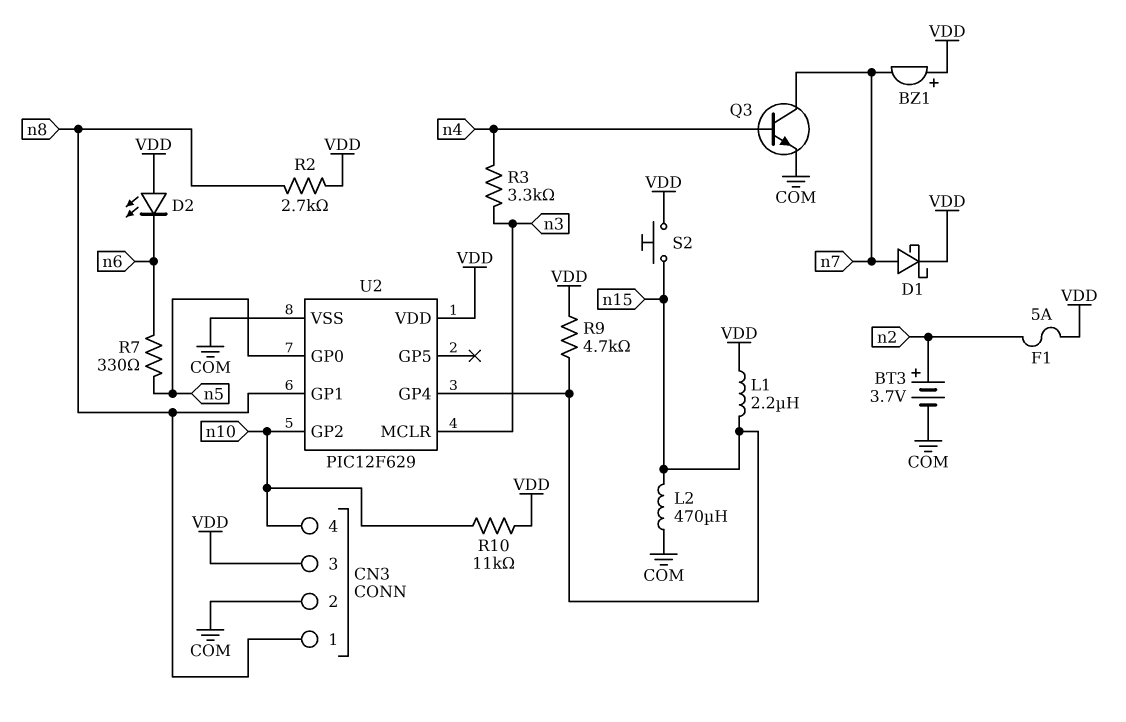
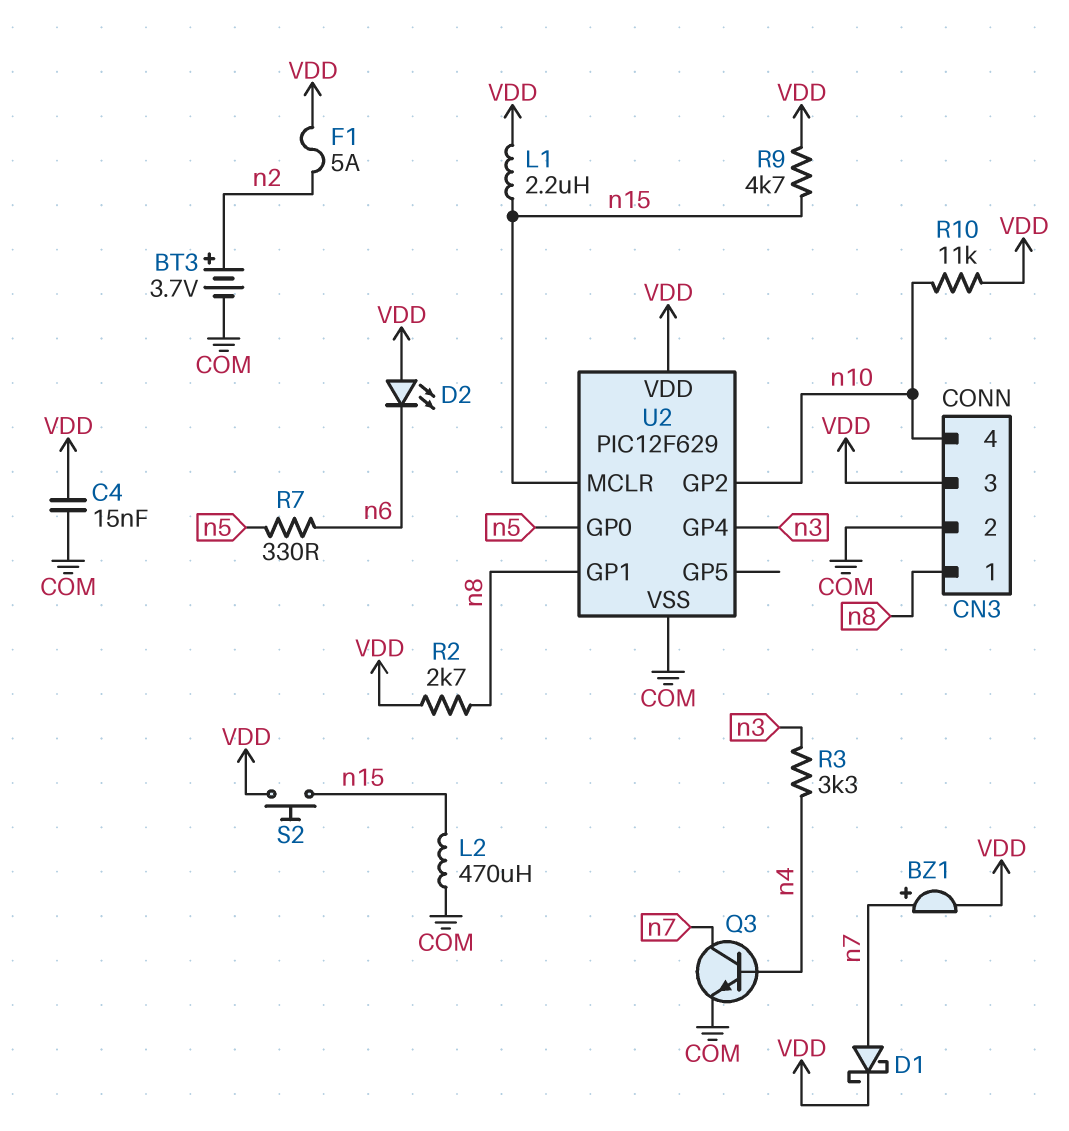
BZ1: buzzer (plus VDD, minus n7) -> buzzer (plus n7, minus VDD)
C4: none -> 15nF (COM, VDD)
U2 pin GP4: n15 -> n3
U2 pin MCLR: n3 -> n15

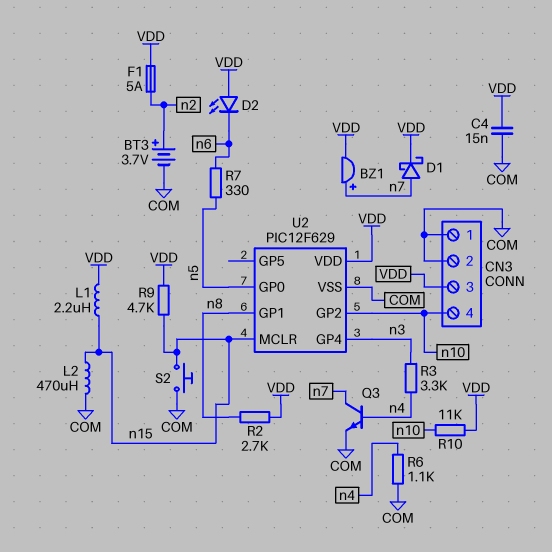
CN3 pin 1: n8 -> COM
R6: none -> 1.1k (COM, n4)
S2: button (VDD, n15) -> button (COM, n15)

